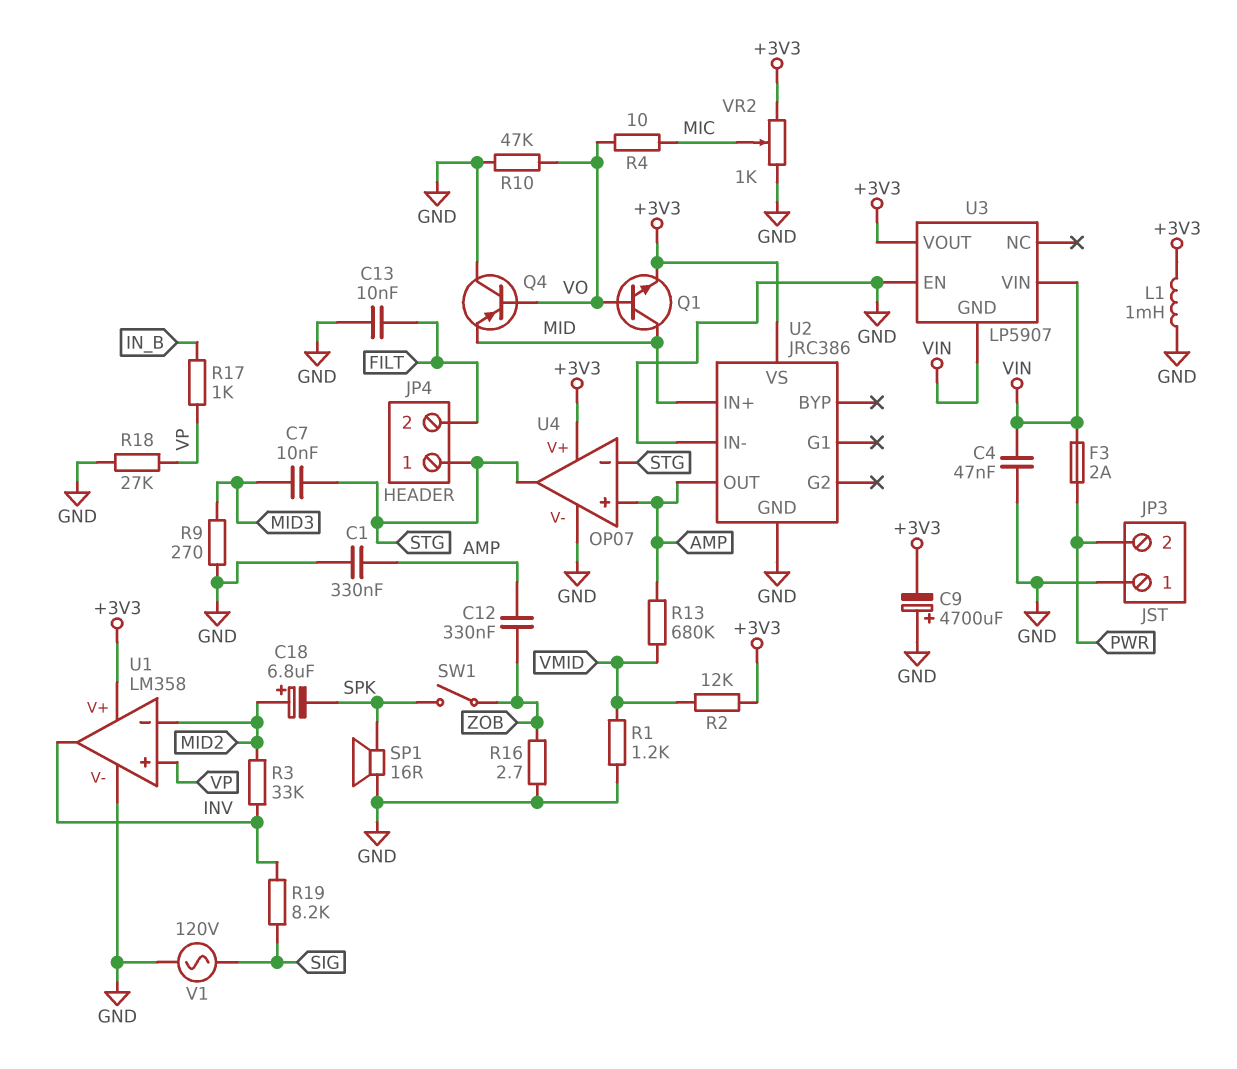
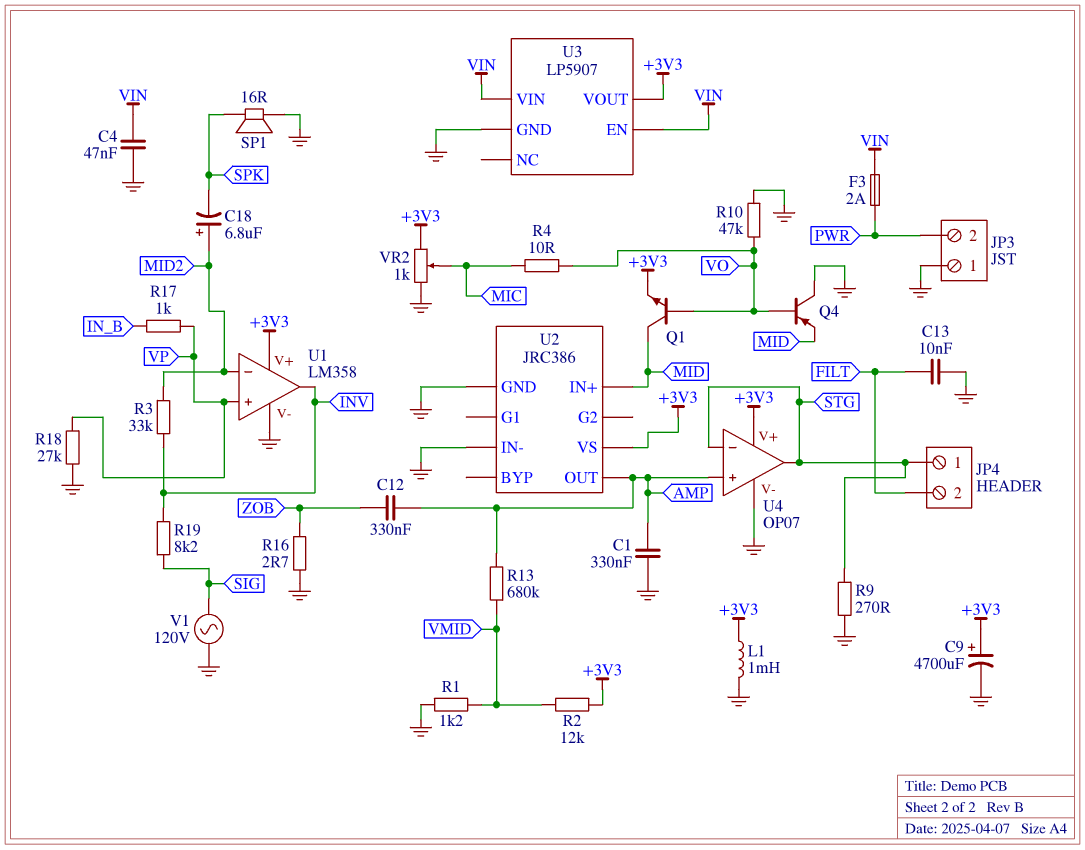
C7: 10nF (MID3, STG) -> none
C9: 4700uF (plus GND, minus +3V3) -> 4700uF (plus +3V3, minus GND)
R9: 270 (GND, MID3) -> 270 (GND, STG)
SW1: switch (SPK, ZOB) -> none
U3 pin EN: GND -> VIN
U3 pin GND: VIN -> GND

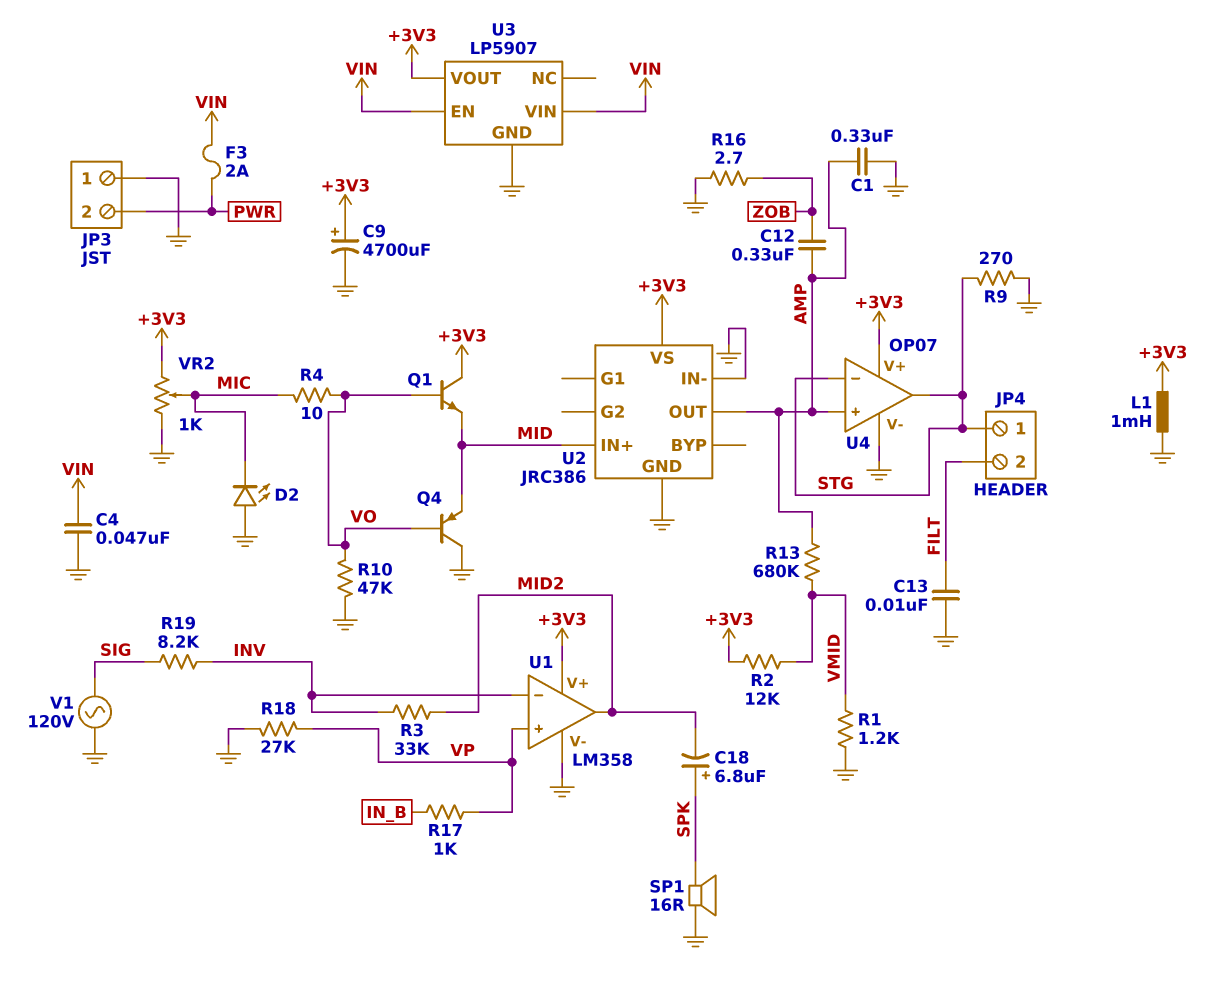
C18: 6.8uF (plus MID2, minus SPK) -> 6.8uF (plus SPK, minus MID2)
D2: none -> LED (A GND, K MIC)
Q1: NPN (B VO, C MID, E +3V3) -> NPN (B VO, C +3V3, E MID)
U1 pin in-: MID2 -> INV
U1 pin out: INV -> MID2

